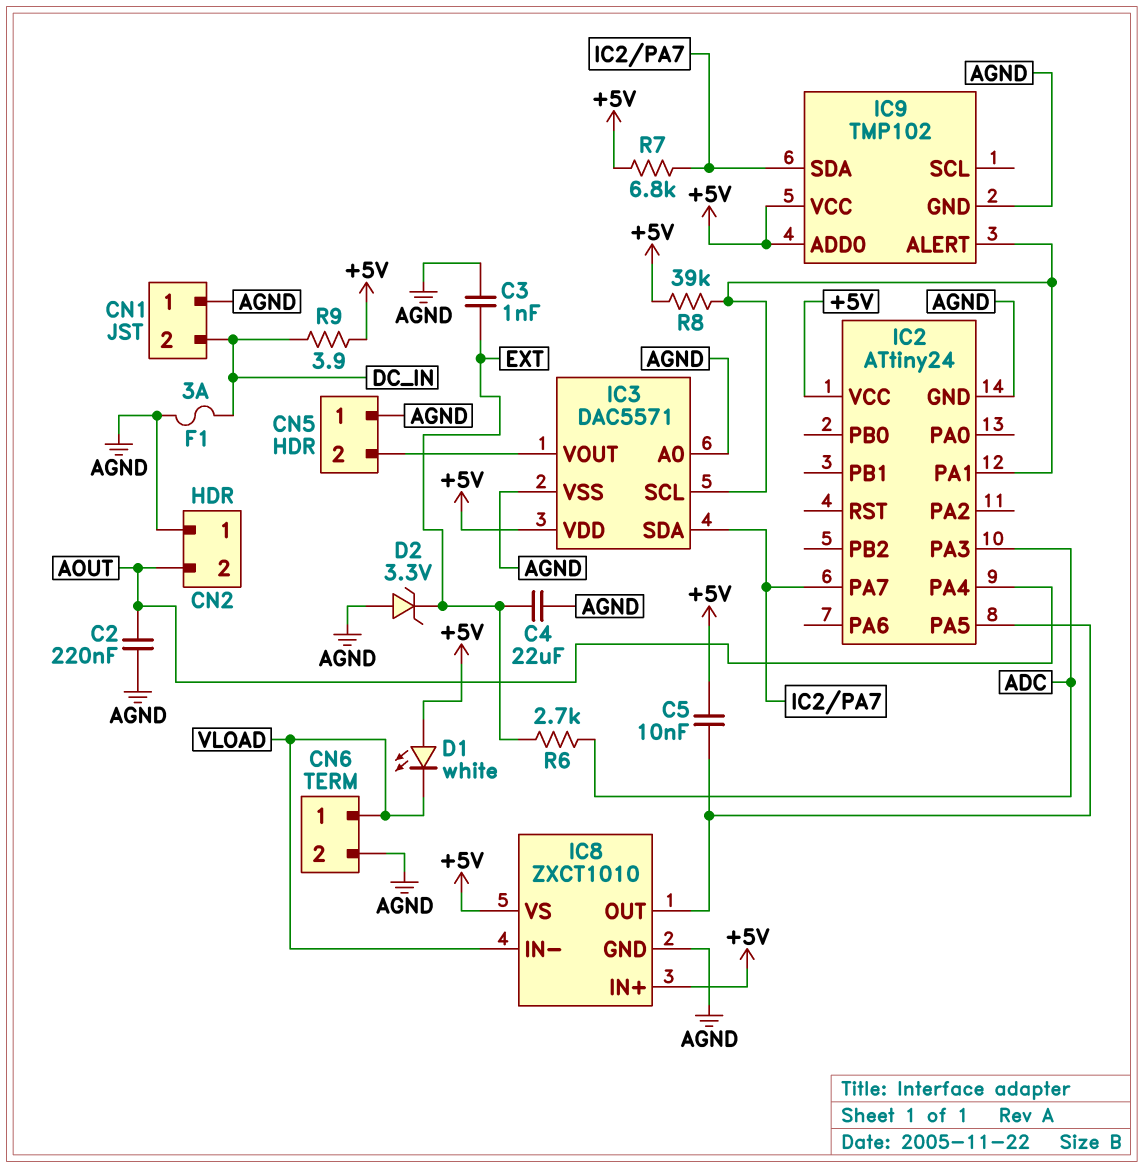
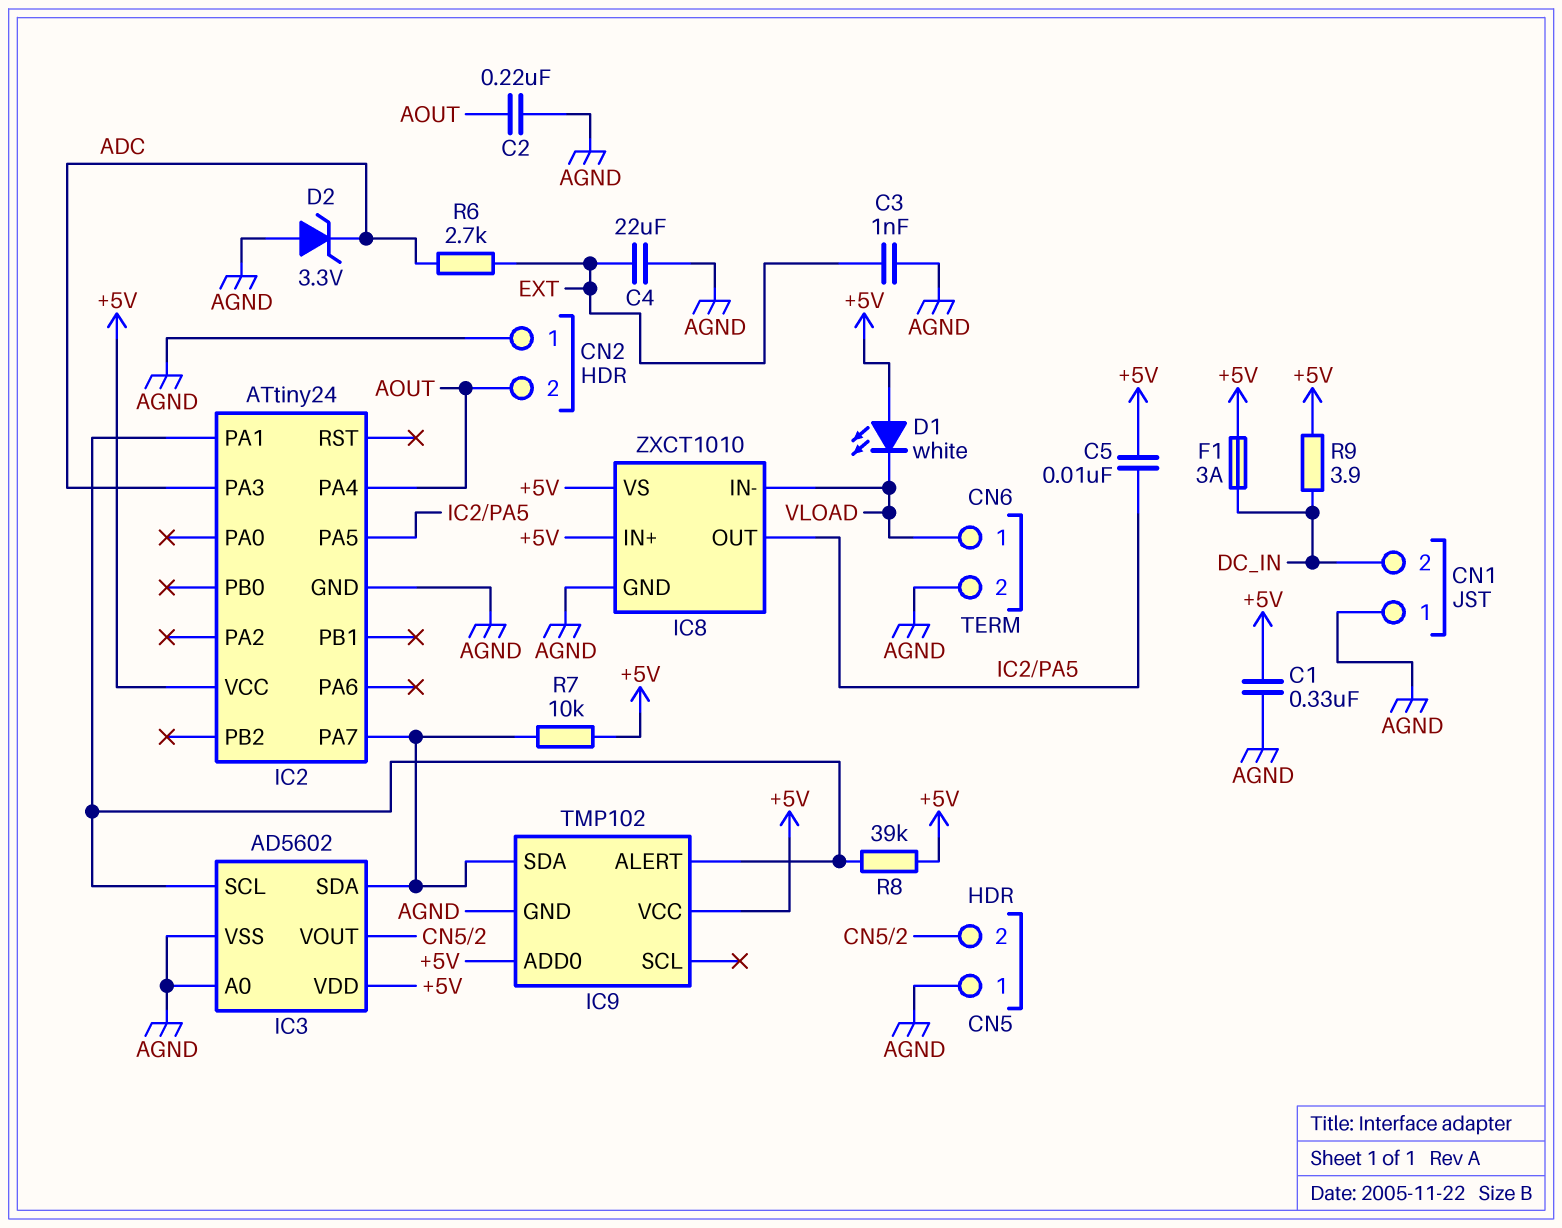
C1: none -> 330nF (+5V, AGND)
D2: zener 3.3V (A AGND, K EXT) -> zener 3.3V (A AGND, K ADC)
F1: 3A (AGND, DC_IN) -> 3A (+5V, DC_IN)
IC3: DAC5571 -> AD5602
R7: 6.8k (+5V, IC2/PA7) -> 10k (+5V, IC2/PA7)

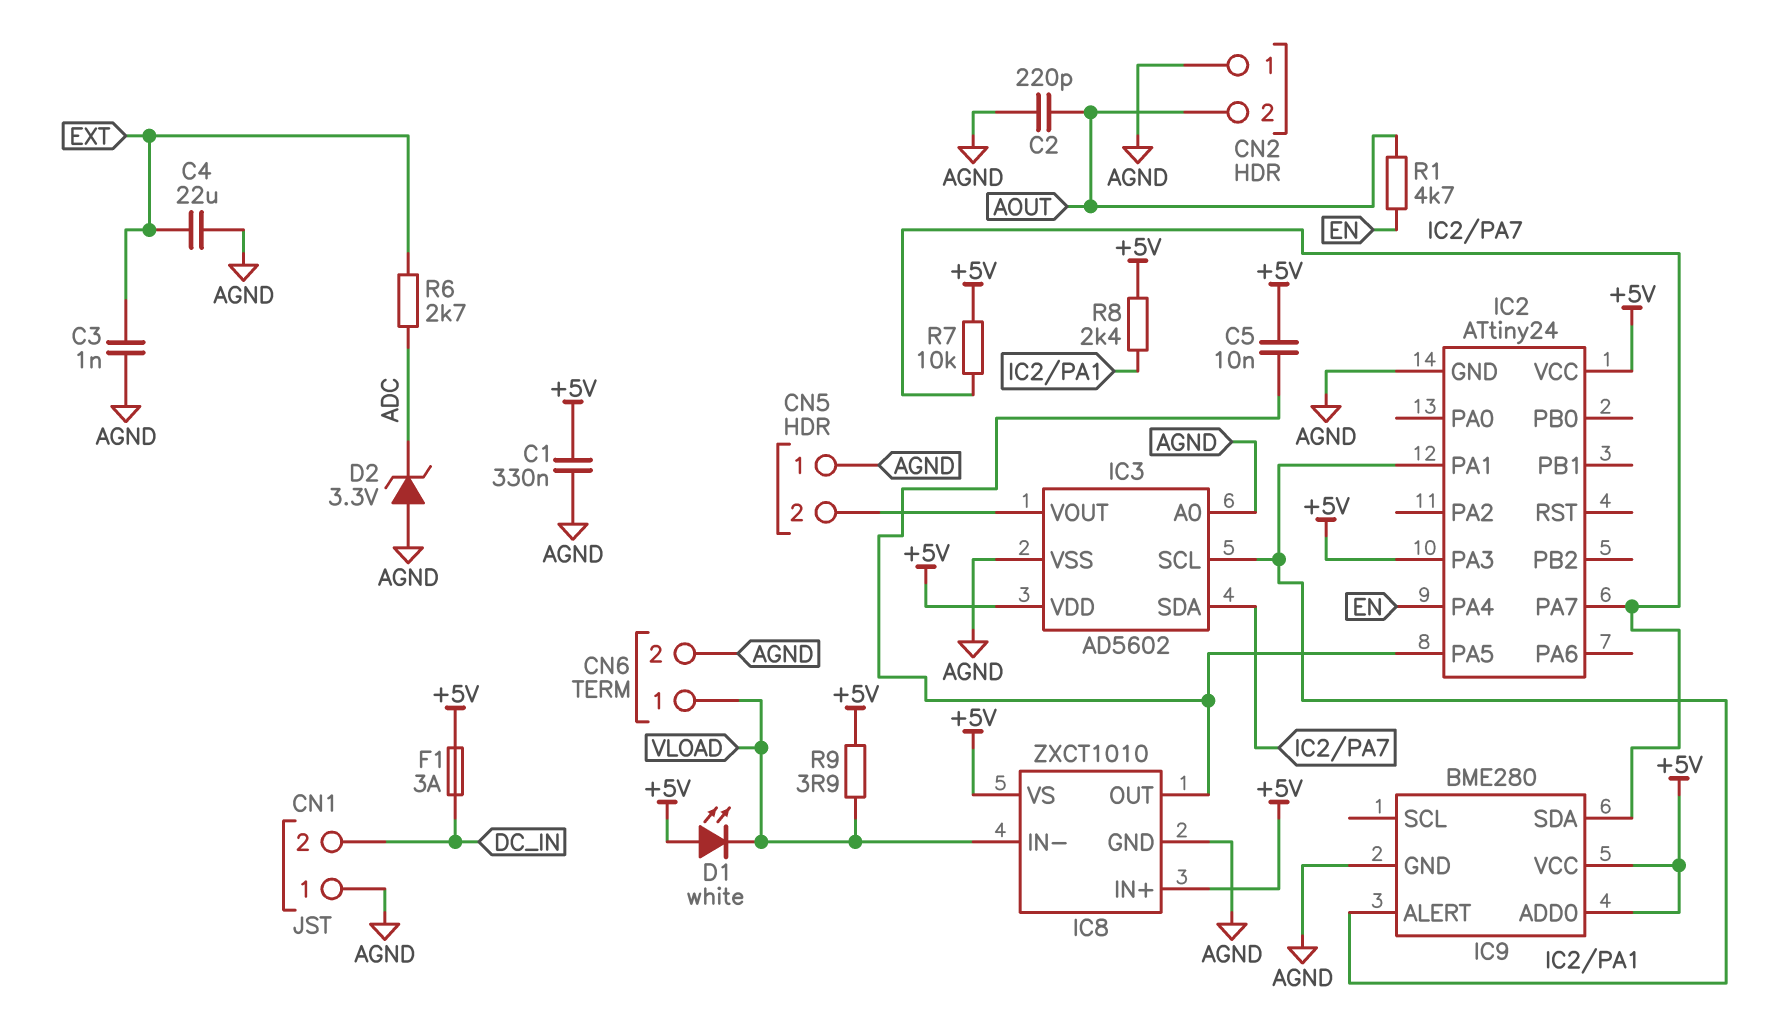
C2: 220nF (AGND, AOUT) -> 220pF (AGND, AOUT)
IC2 pin PA3: ADC -> +5V
IC2 pin PA4: AOUT -> EN
IC9: TMP102 -> BME280
R1: none -> 4.7k (AOUT, EN)
R8: 39k (+5V, IC2/PA1) -> 2.4k (+5V, IC2/PA1)
R9: 3.9 (+5V, DC_IN) -> 3.9 (+5V, VLOAD)

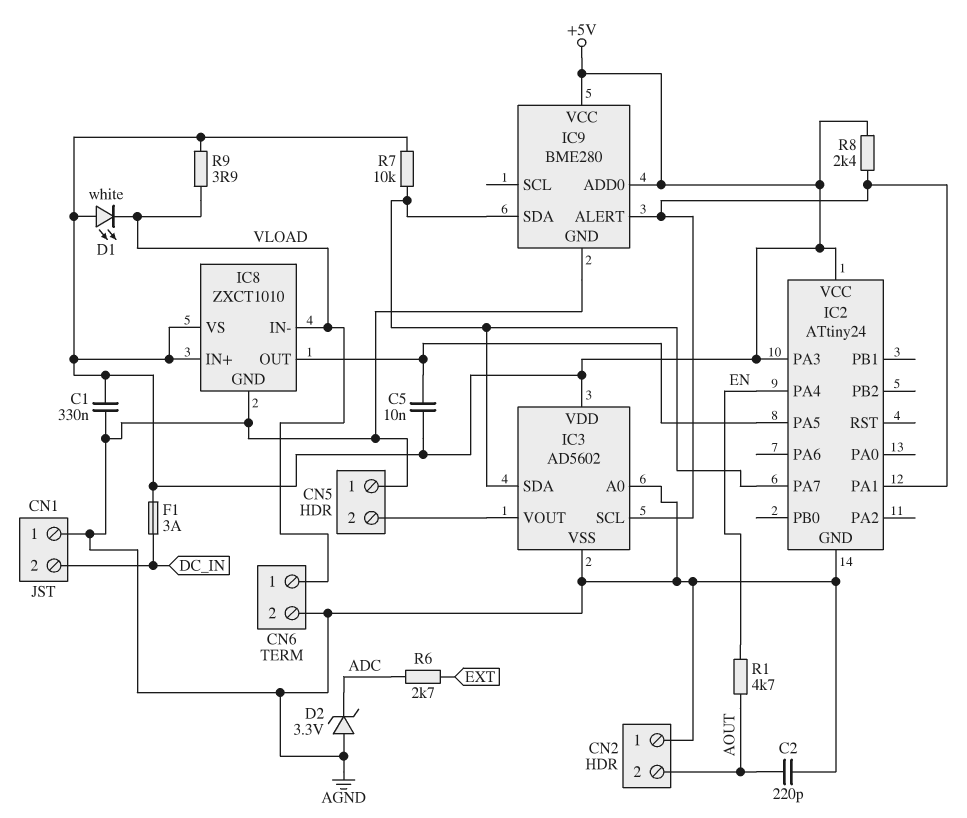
C3: 1nF (AGND, EXT) -> none
C4: 22uF (AGND, EXT) -> none

